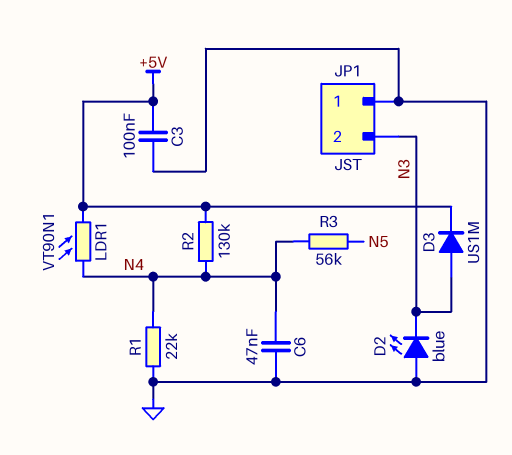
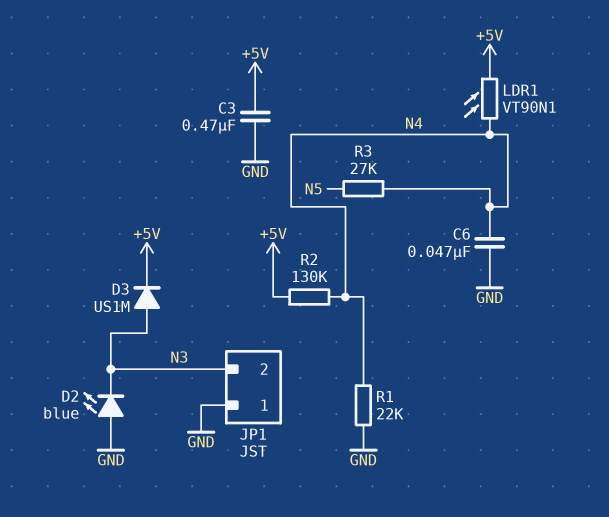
C3: 100nF (+5V, GND) -> 470nF (+5V, GND)
R3: 56k (N4, N5) -> 27k (N4, N5)

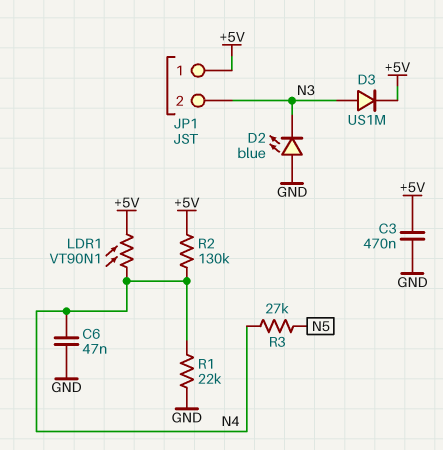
JP1 pin 1: GND -> +5V

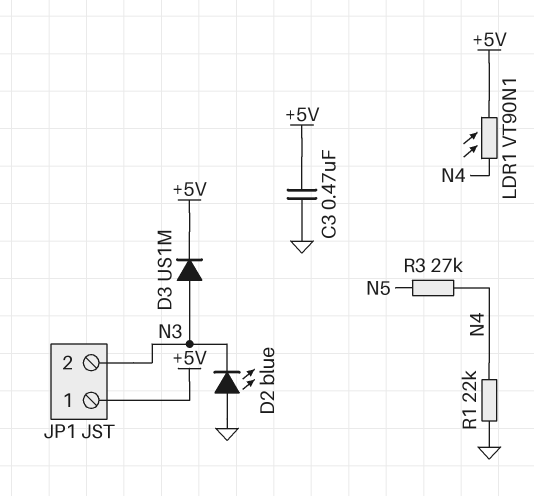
C6: 47nF (GND, N4) -> none
R2: 130k (+5V, N4) -> none

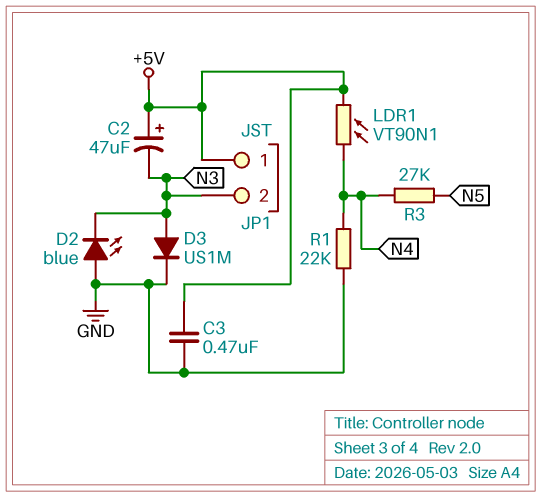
C2: none -> 47uF (plus +5V, minus N3)
D3: diode US1M (A N3, K +5V) -> diode US1M (A N3, K GND)

